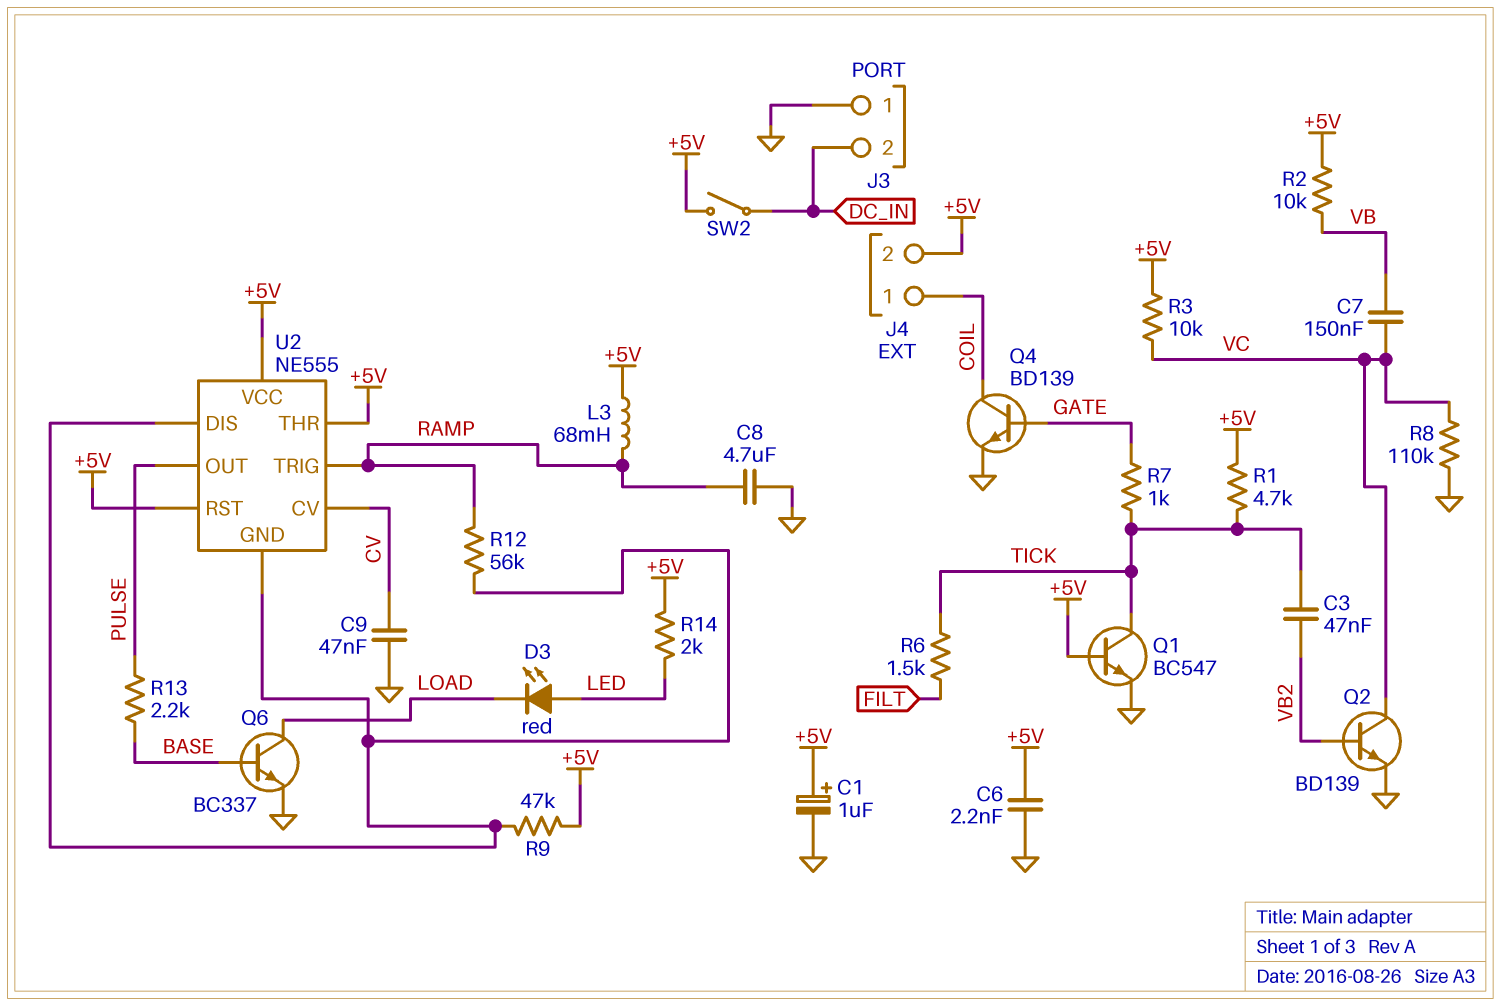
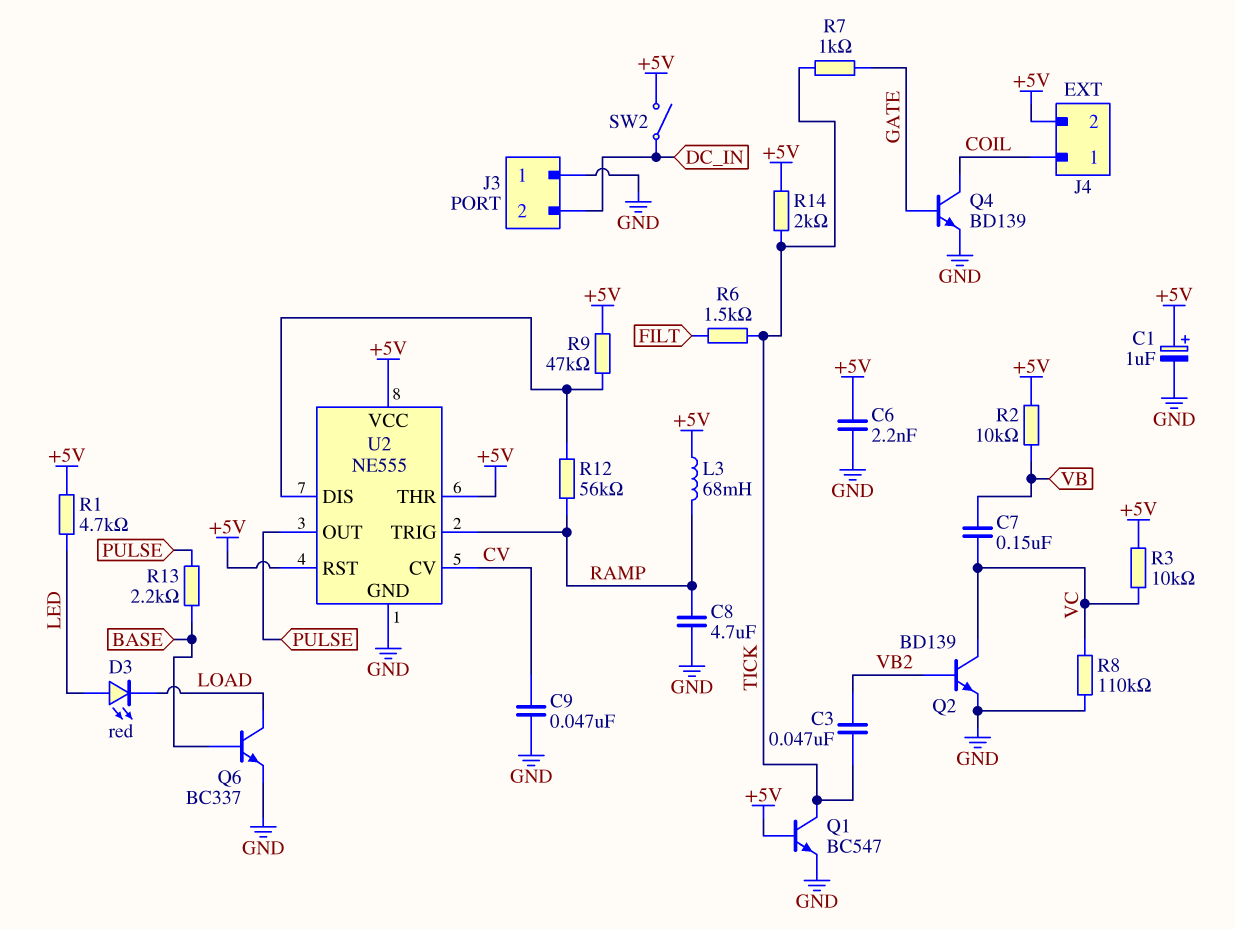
R1: 4.7k (+5V, TICK) -> 4.7k (+5V, LED)
R14: 2k (+5V, LED) -> 2k (+5V, TICK)
U2 pin GND: U2/DIS -> GND

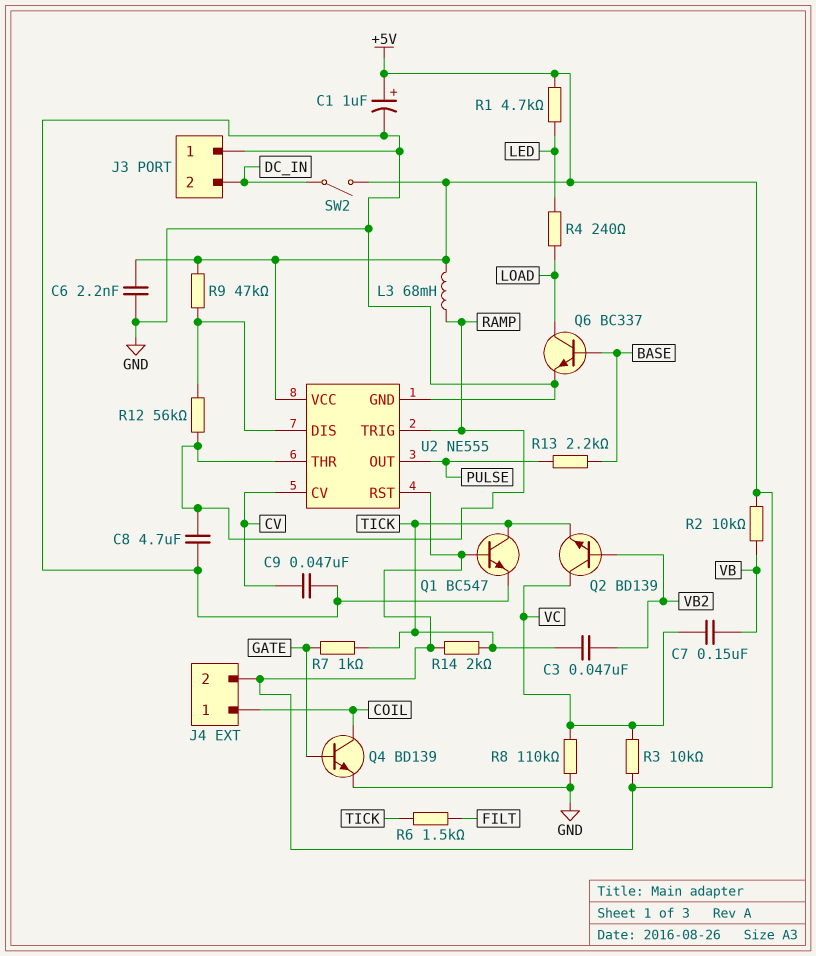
D3: LED red (A LED, K LOAD) -> none
Q2: NPN BD139 (B VB2, C VC, E GND) -> NPN BD139 (B VB2, C VC, E TICK)
R4: none -> 240 (LED, LOAD)
U2 pin THR: +5V -> RAMP

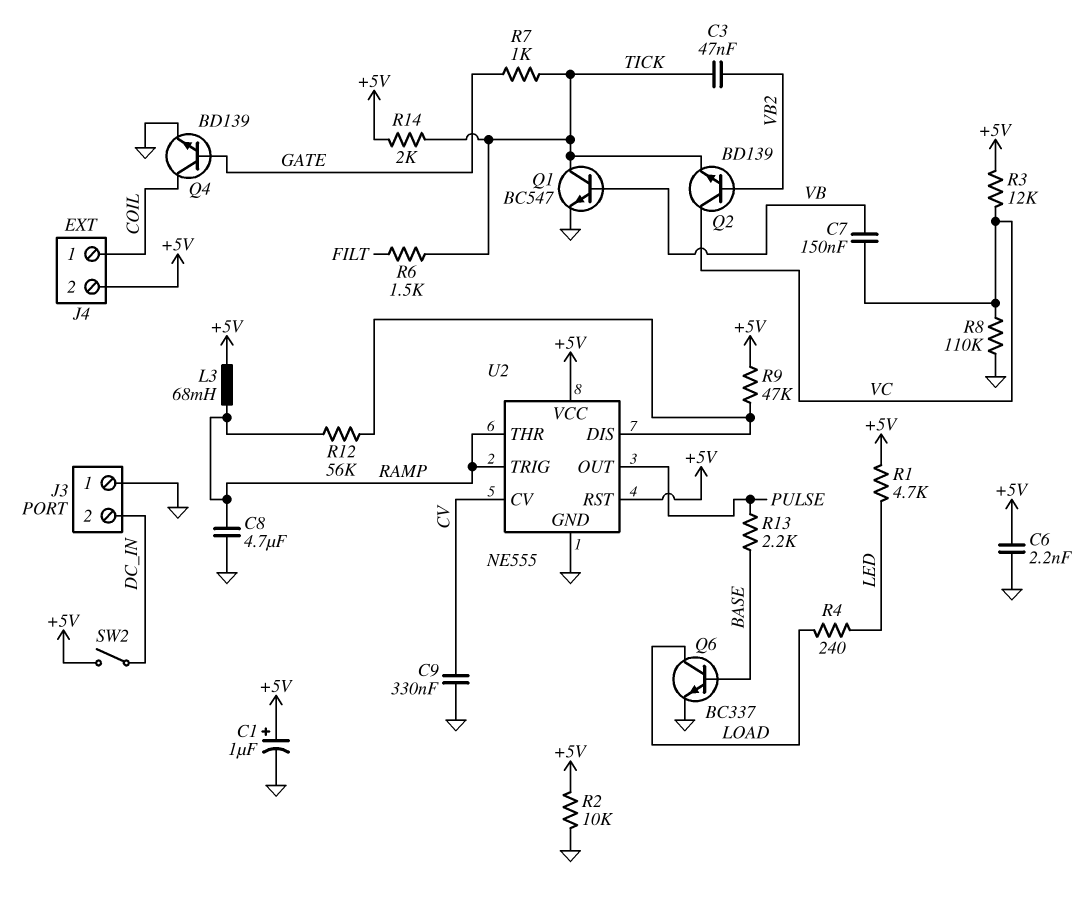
C9: 47nF (CV, GND) -> 330nF (CV, GND)
Q1: NPN BC547 (B +5V, C TICK, E GND) -> NPN BC547 (B VB, C TICK, E GND)
R2: 10k (+5V, VB) -> 10k (+5V, GND)
R3: 10k (+5V, VC) -> 12k (+5V, VC)

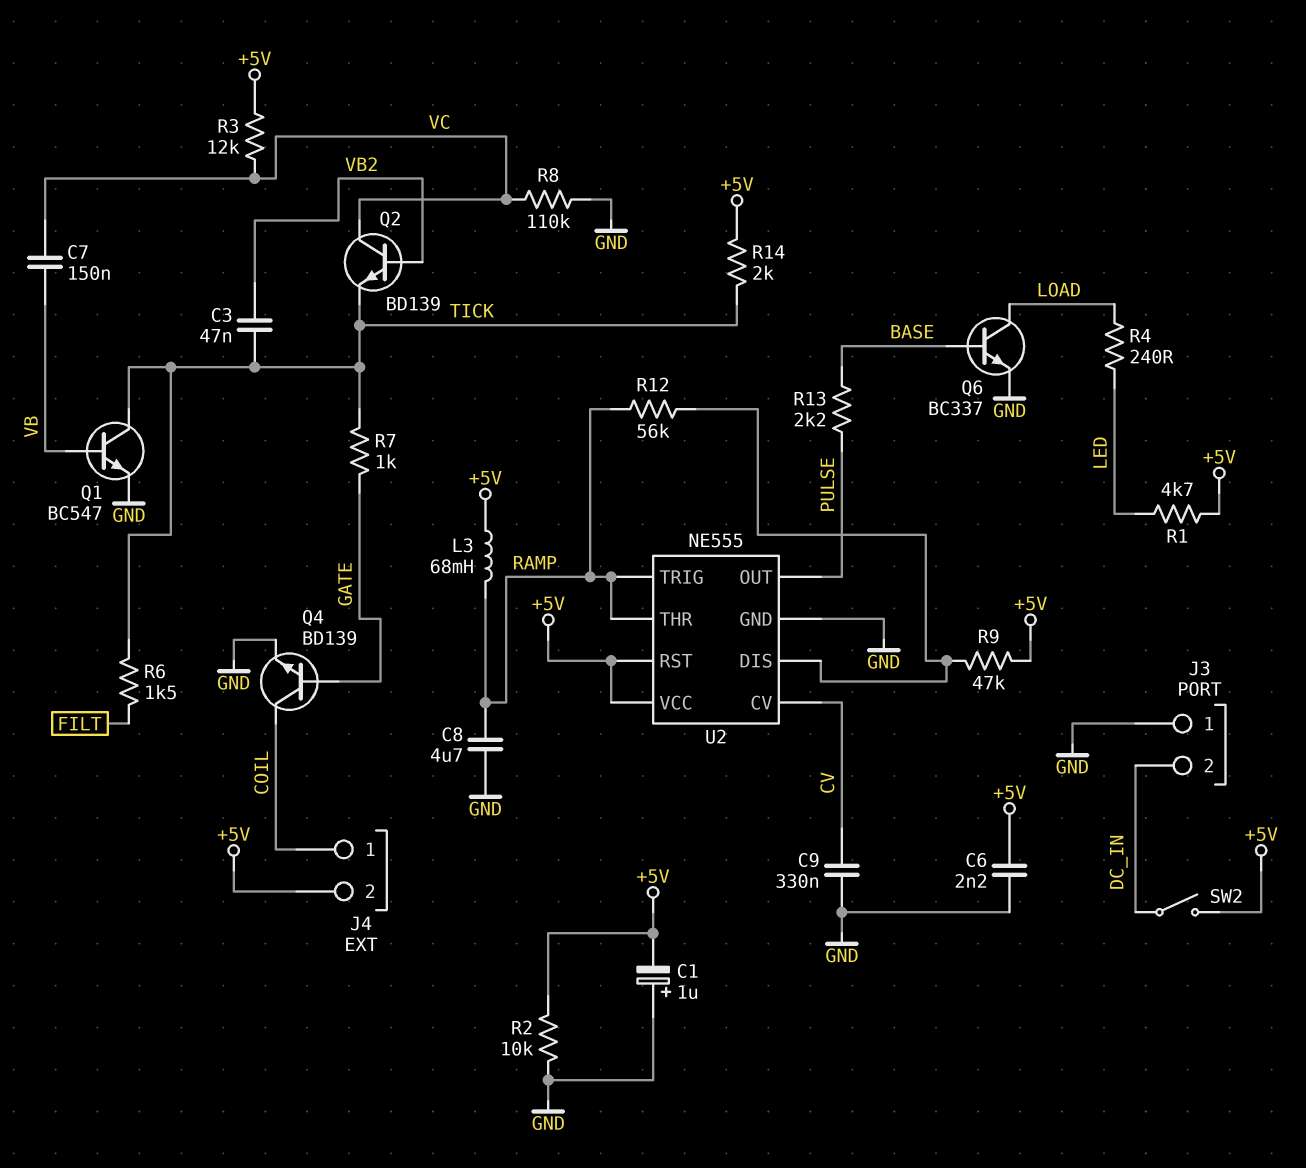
C1: 1uF (plus +5V, minus GND) -> 1uF (plus GND, minus +5V)

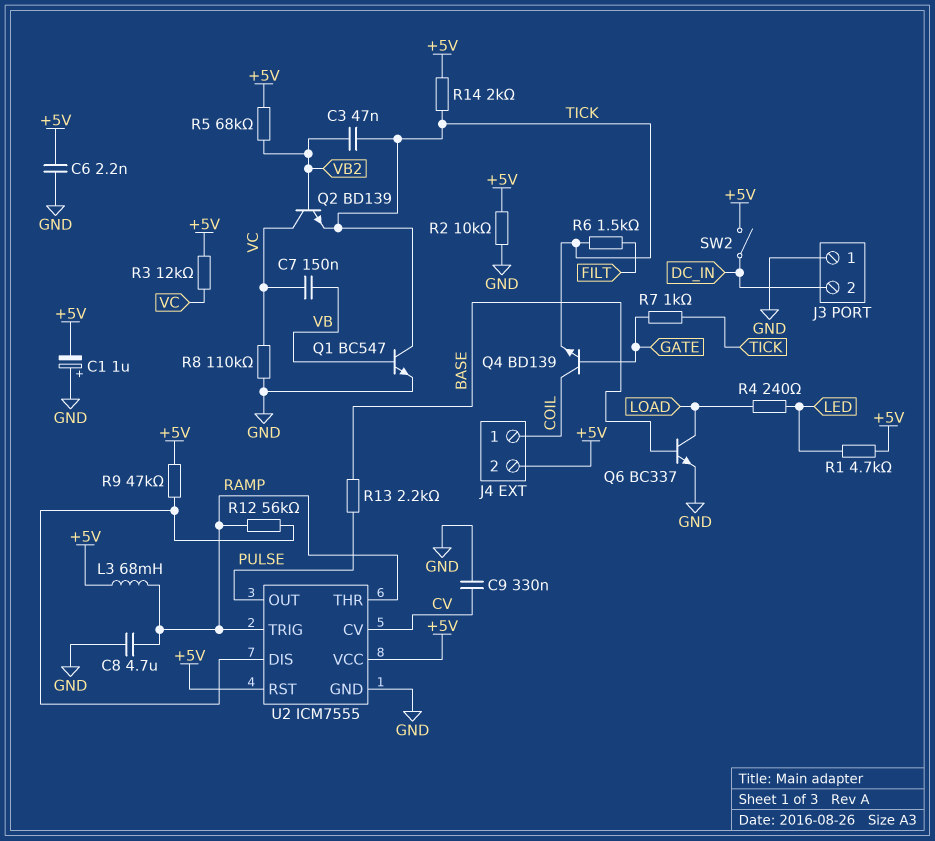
Q4: NPN BD139 (B GATE, C COIL, E GND) -> NPN BD139 (B GATE, C COIL, E TICK)
R5: none -> 68k (+5V, VB2)
U2: NE555 -> ICM7555

